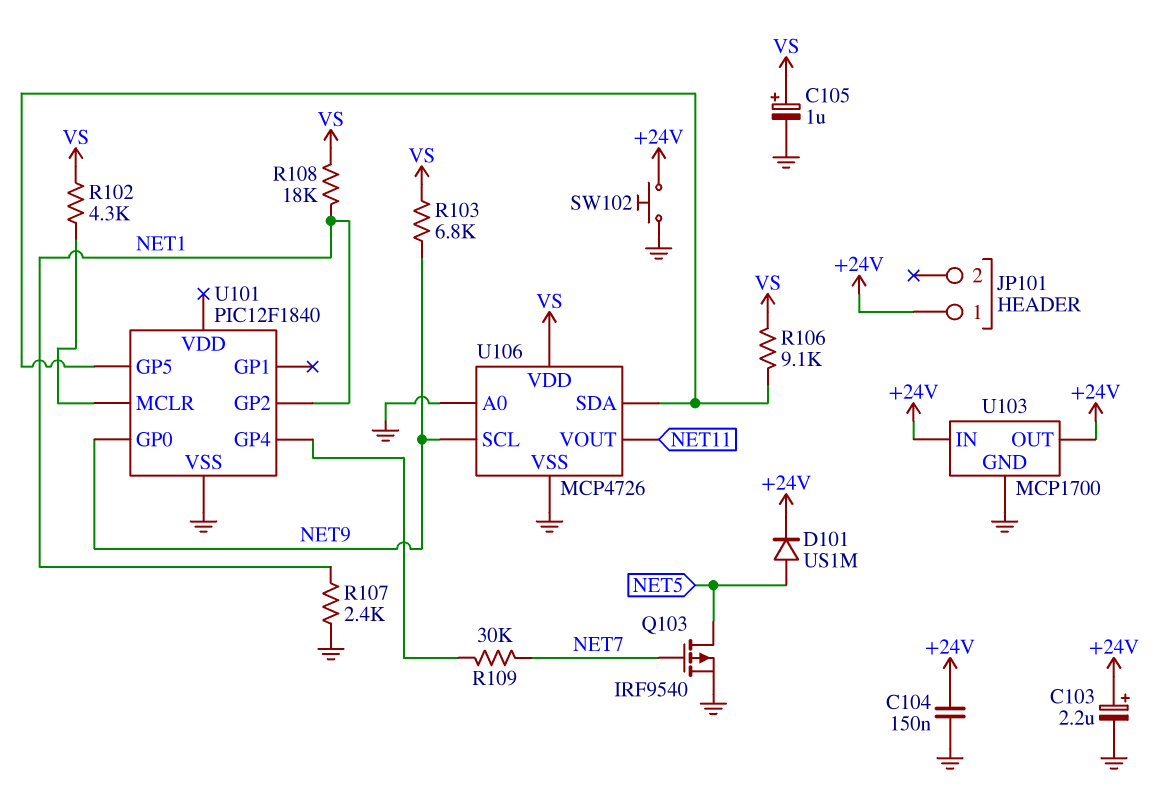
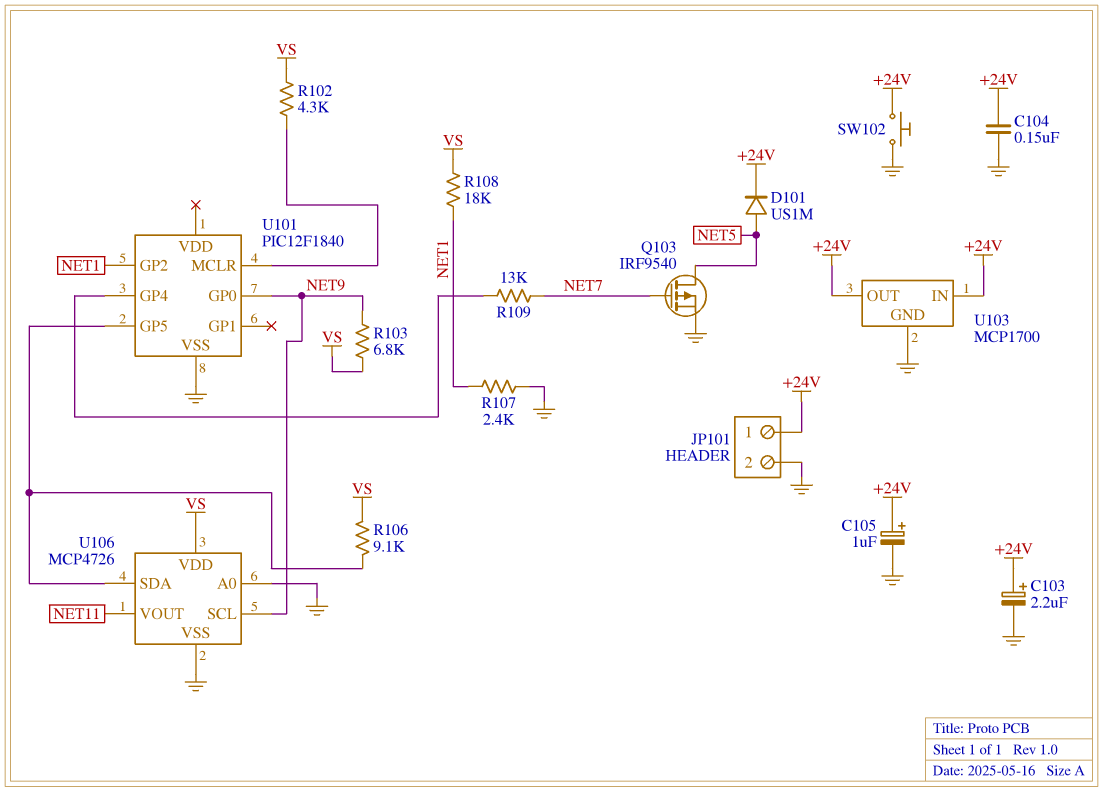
C105: 1uF (plus VS, minus GND) -> 1uF (plus +24V, minus GND)
JP101 pin 2: none -> GND
R109: 30k (NET7, U101/GP4) -> 13k (NET7, U101/GP4)

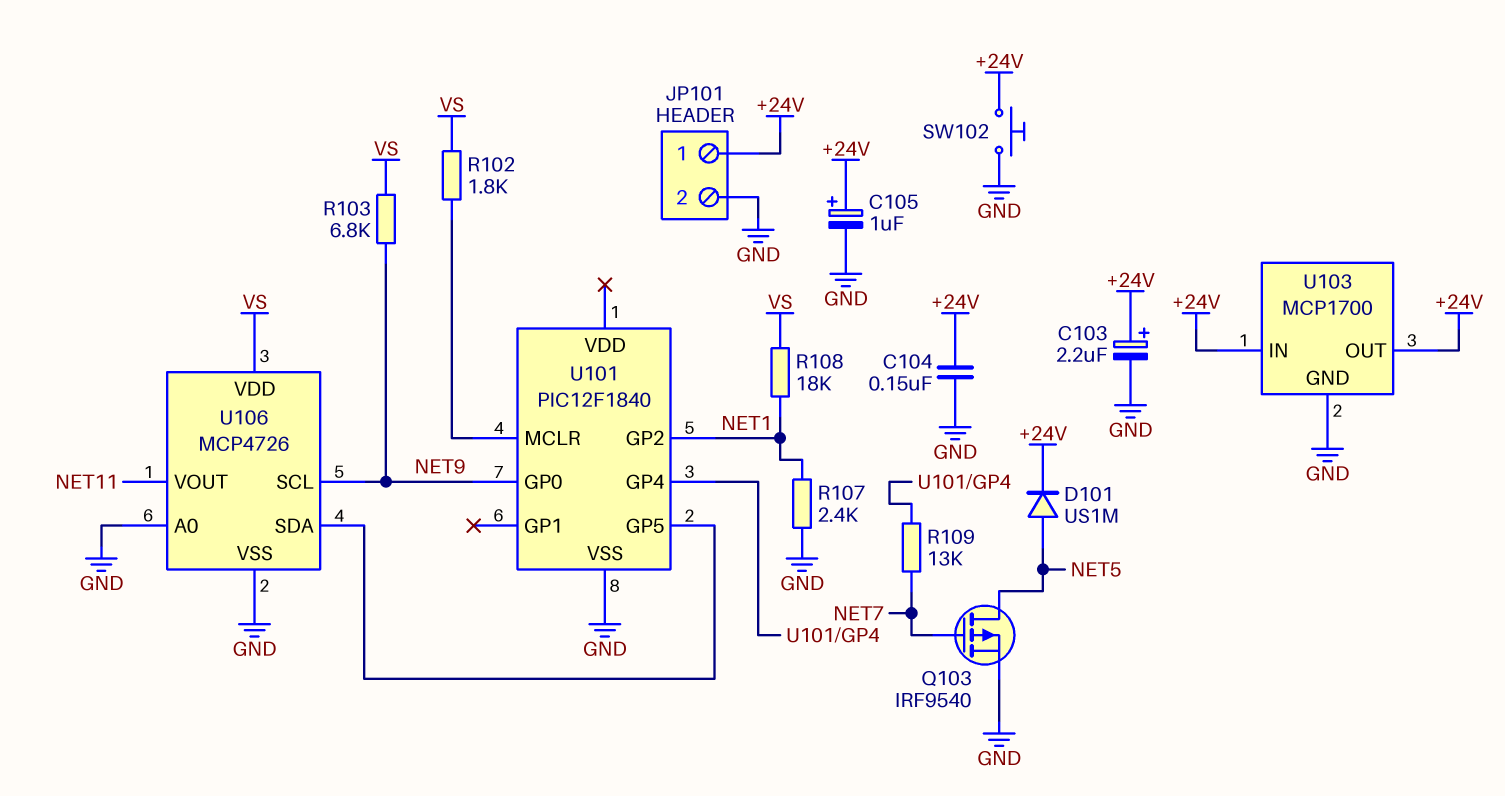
R102: 4.3k (U101/MCLR, VS) -> 1.8k (U101/MCLR, VS)
R106: 9.1k (U101/GP5, VS) -> none

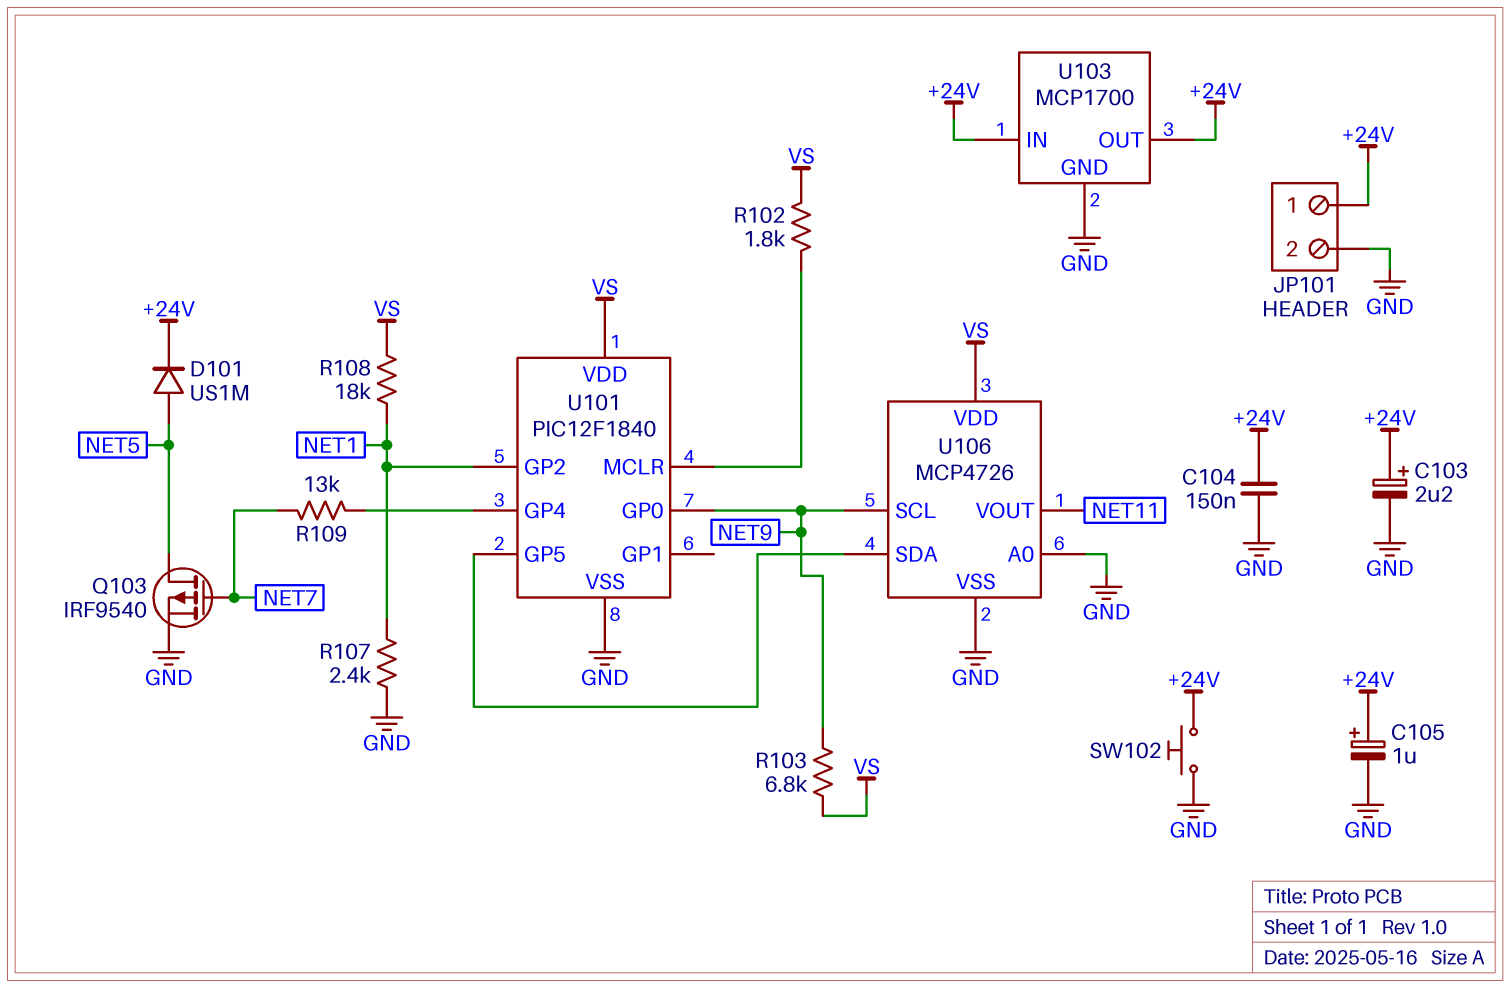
U101 pin VDD: none -> VS

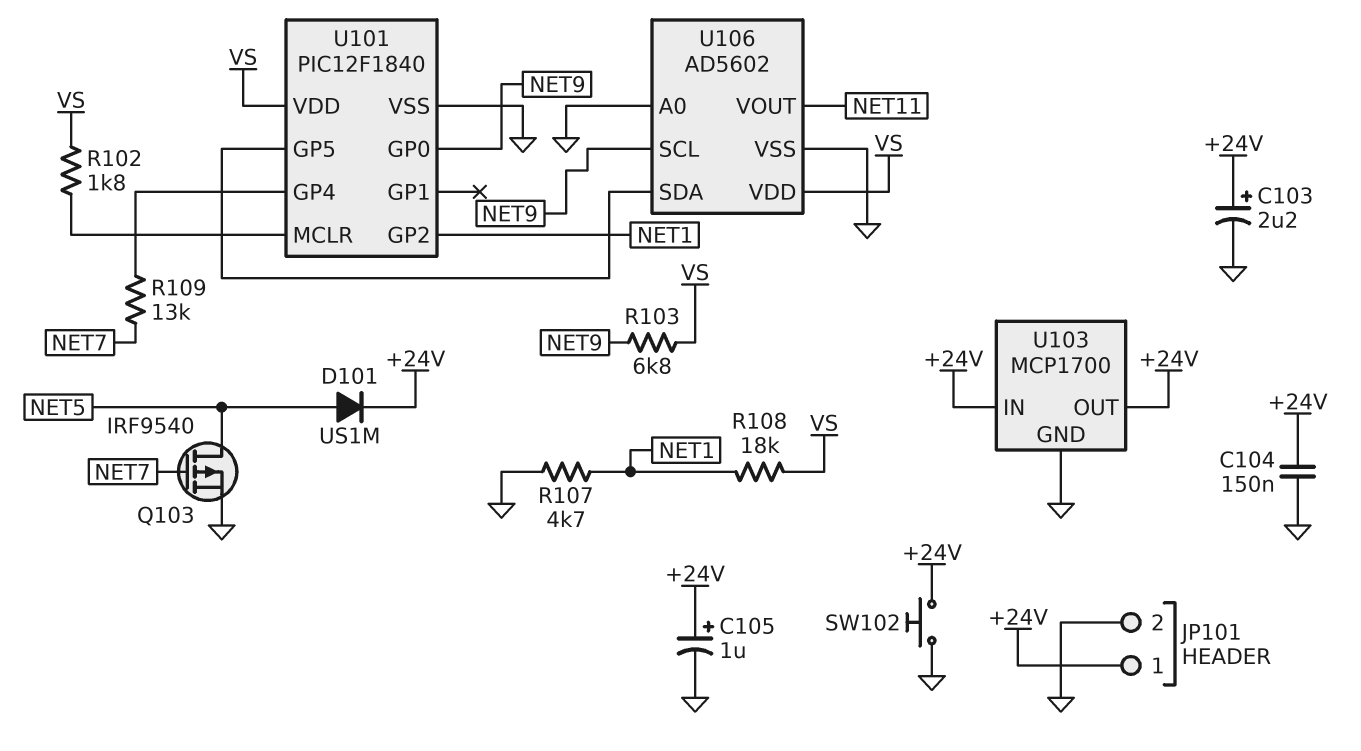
R107: 2.4k (GND, NET1) -> 4.7k (GND, NET1)
U106: MCP4726 -> AD5602

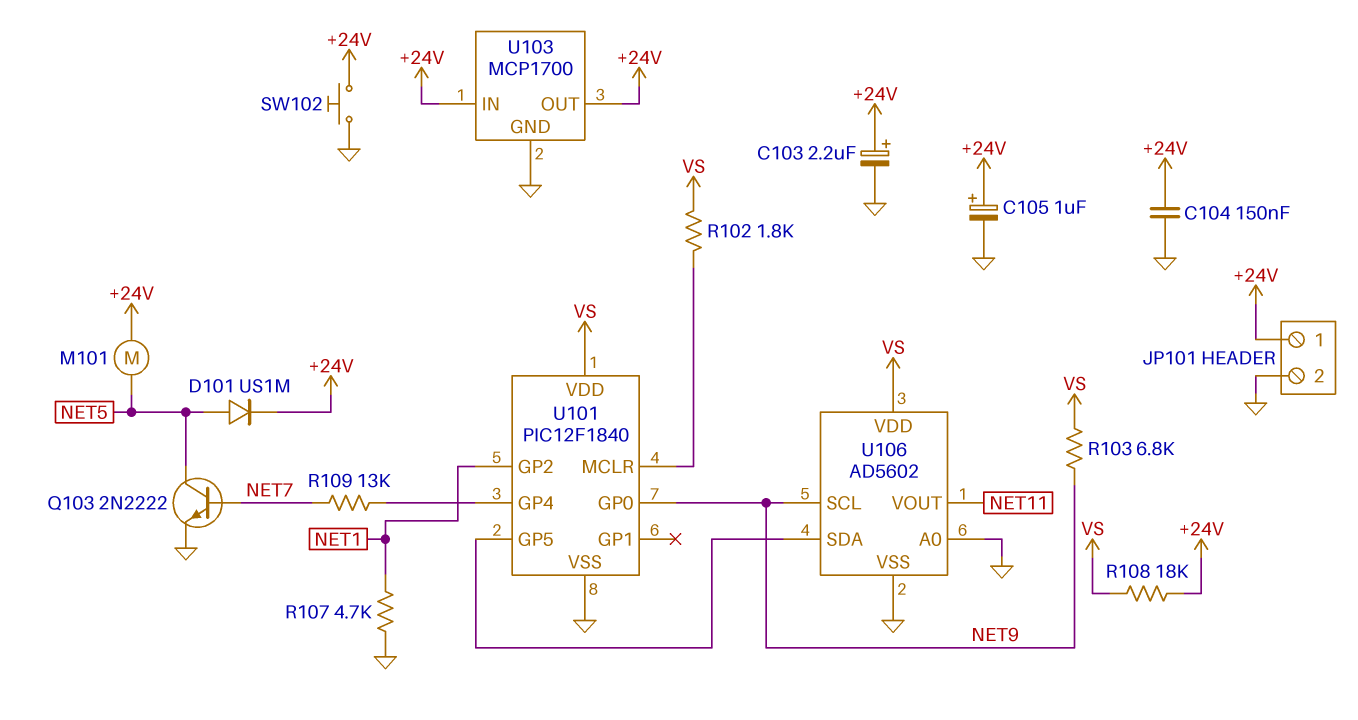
M101: none -> motor (+24V, NET5)
Q103: PMOS IRF9540 (G NET7, D NET5, S GND) -> NPN 2N2222 (B NET7, C NET5, E GND)
R108: 18k (NET1, VS) -> 18k (+24V, VS)

